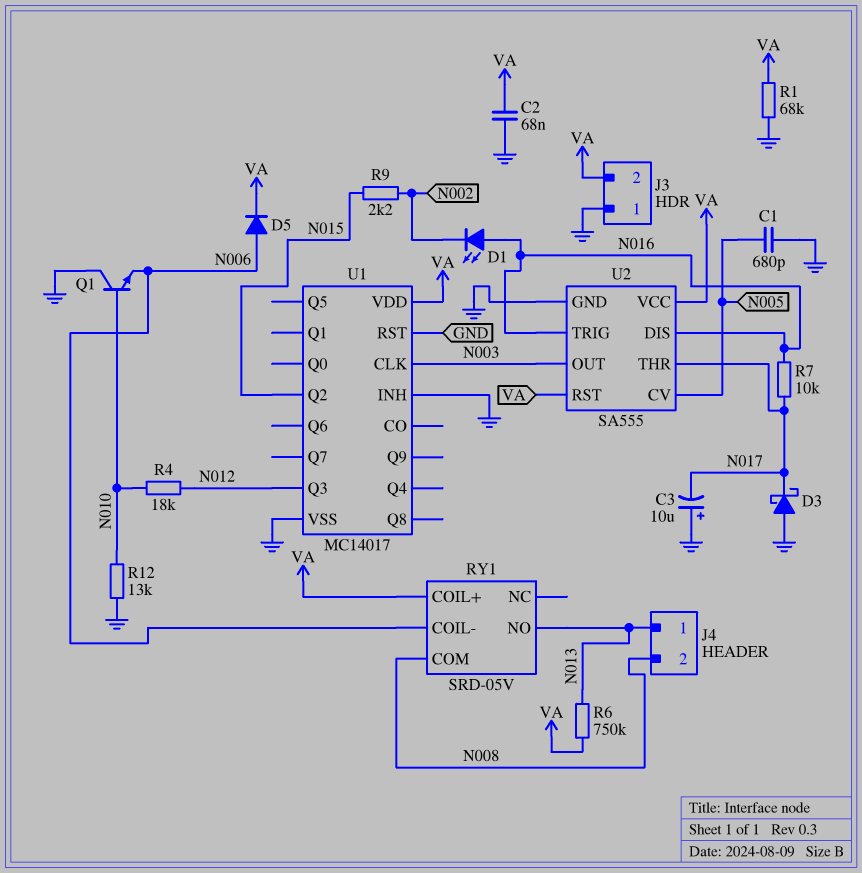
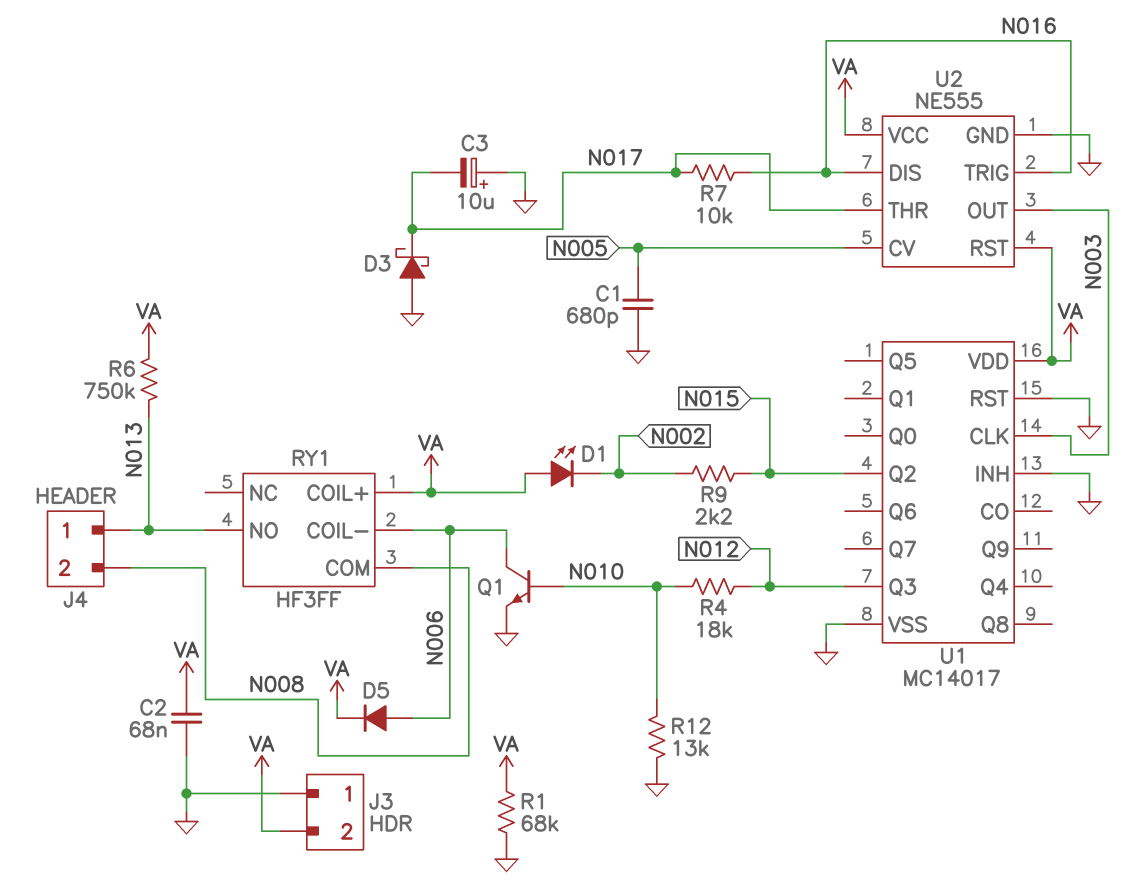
D1: LED (A N016, K N002) -> LED (A VA, K N002)
Q1: NPN (B N010, C GND, E N006) -> NPN (B N010, C N006, E GND)
RY1: SRD-05V -> HF3FF
U2: SA555 -> NE555

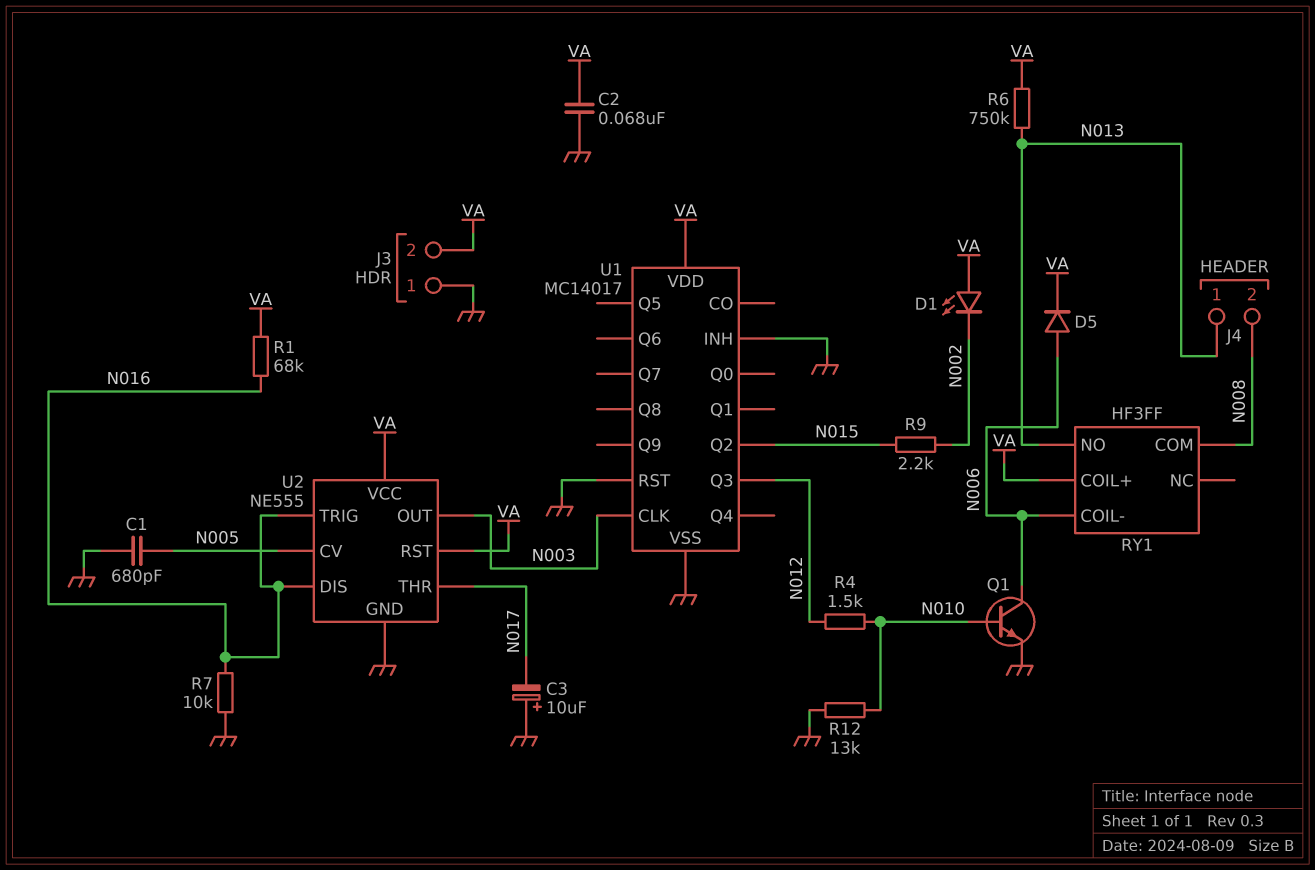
D3: schottky (A GND, K N017) -> none
R1: 68k (GND, VA) -> 68k (N016, VA)
R4: 18k (N010, N012) -> 1.5k (N010, N012)
R7: 10k (N016, N017) -> 10k (GND, N016)

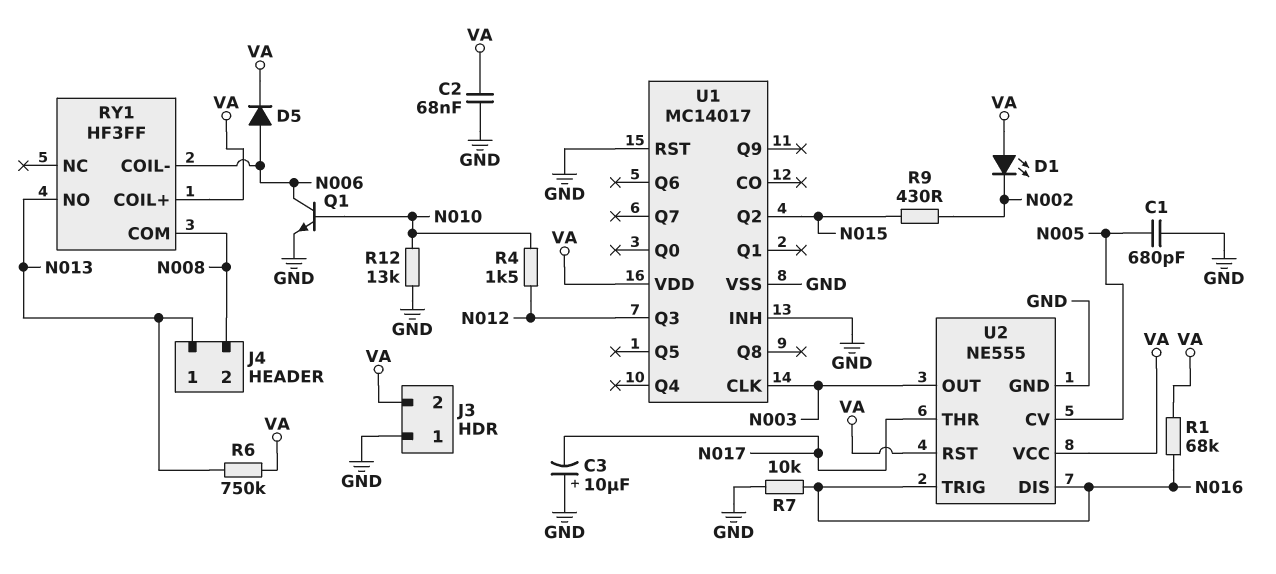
R9: 2.2k (N002, N015) -> 430 (N002, N015)

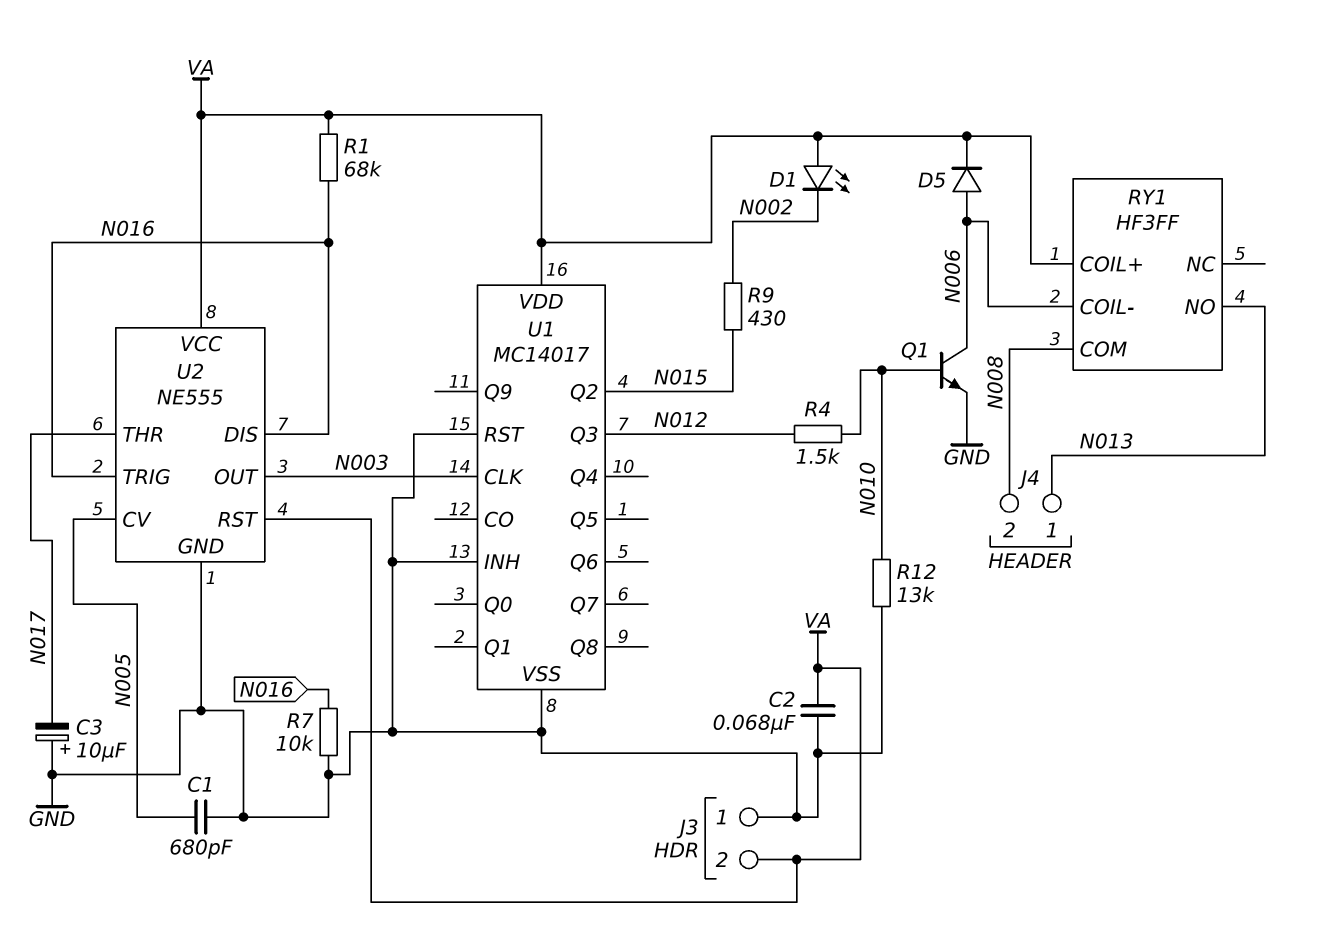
R6: 750k (N013, VA) -> none

